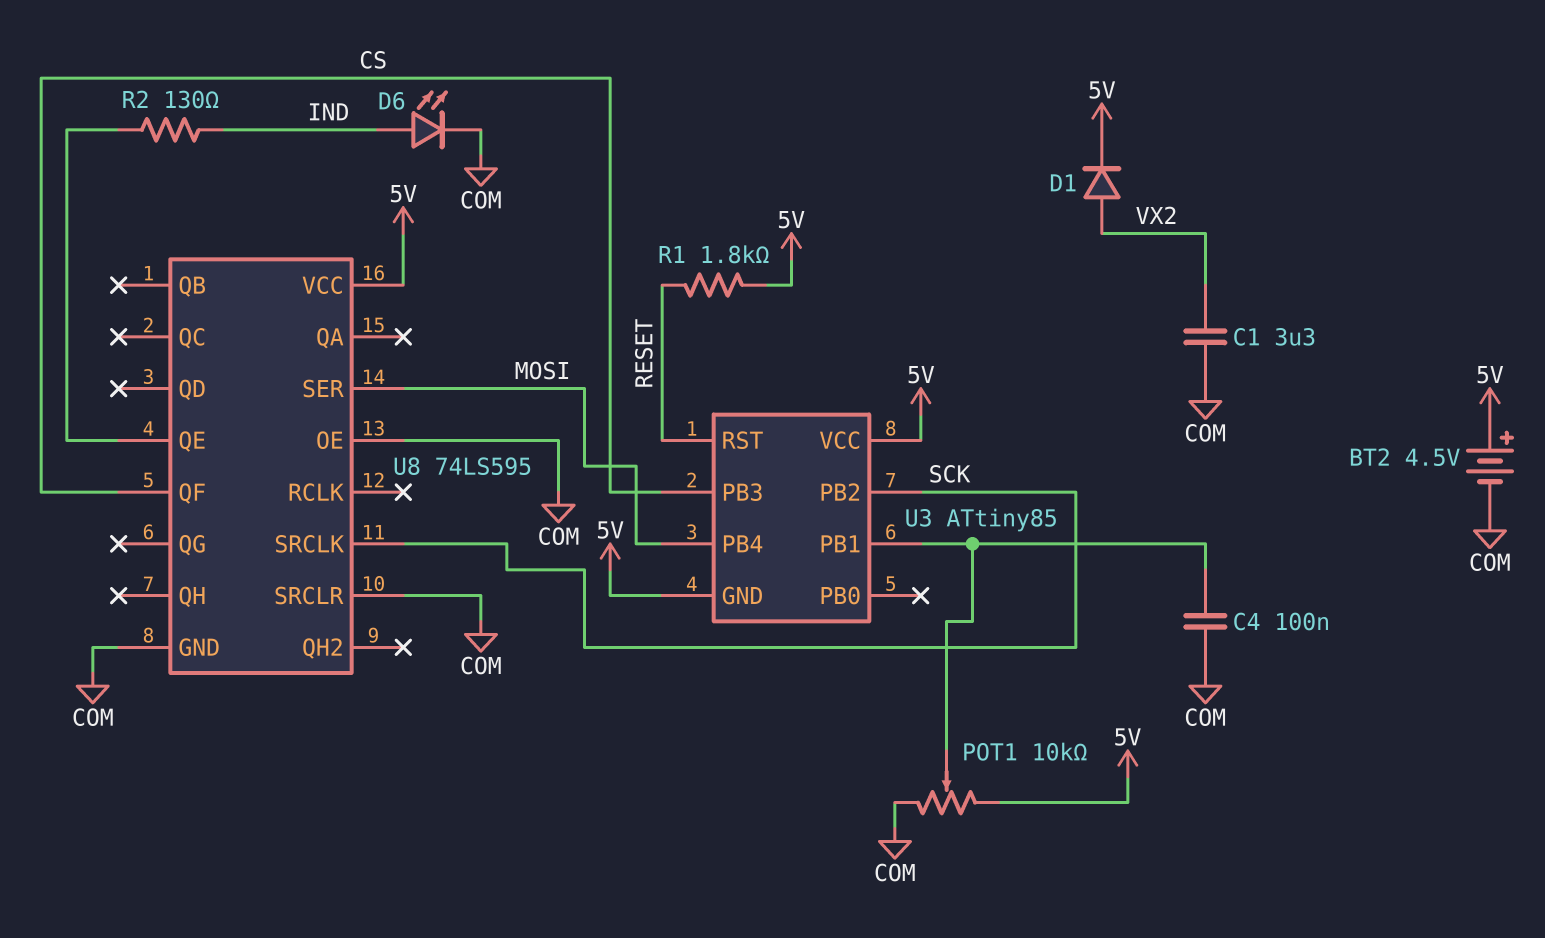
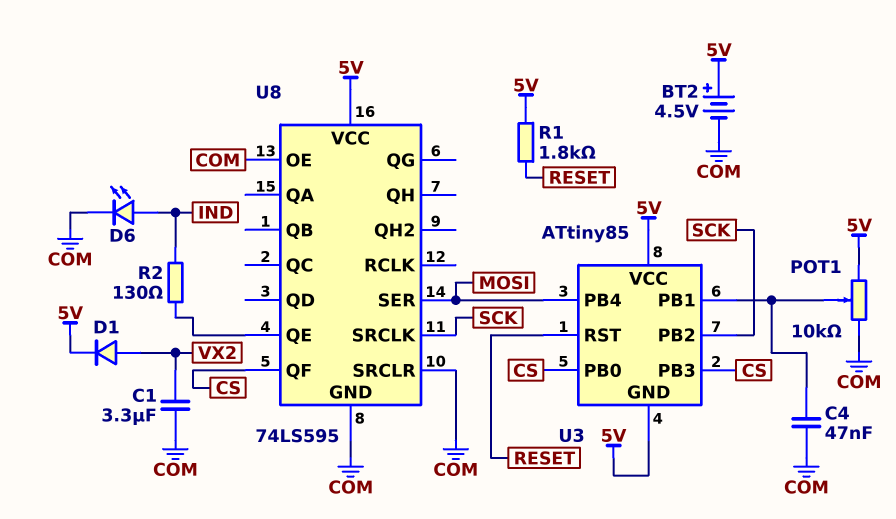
C4: 100nF (COM, U3/PB1) -> 47nF (COM, U3/PB1)
U3 pin PB0: none -> CS

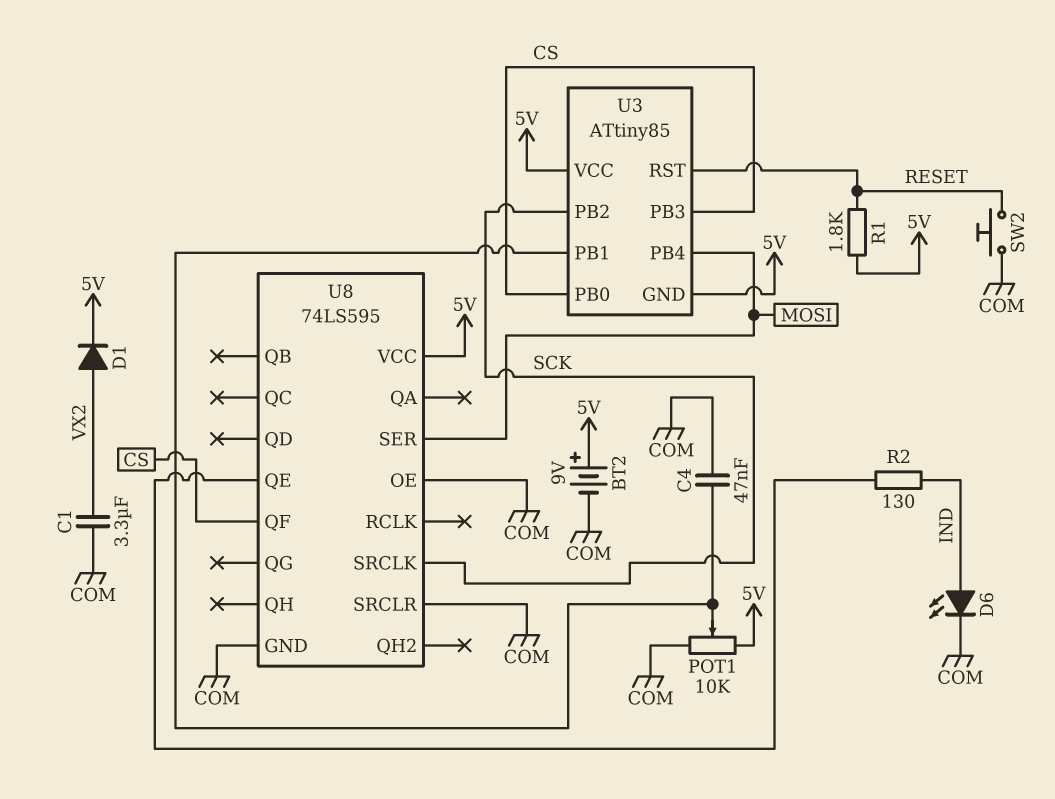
BT2: 4.5V (plus 5V, minus COM) -> 9V (plus 5V, minus COM)
SW2: none -> button (COM, RESET)

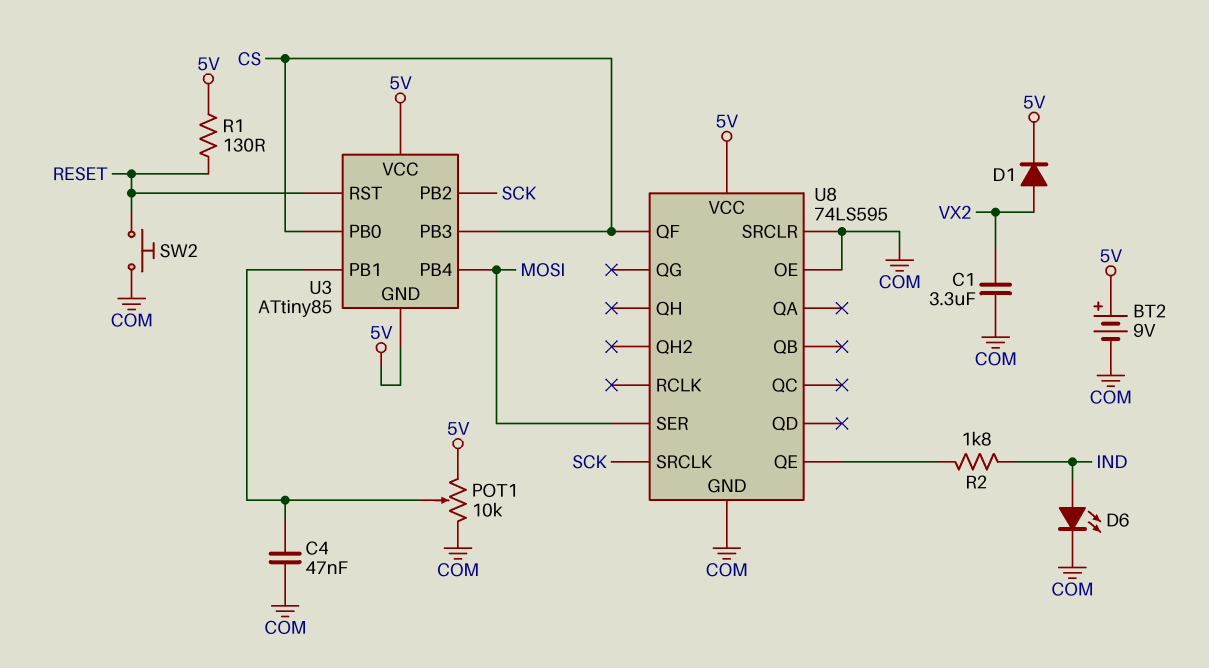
R1: 1.8k (5V, RESET) -> 130 (5V, RESET)
R2: 130 (IND, U8/QE) -> 1.8k (IND, U8/QE)

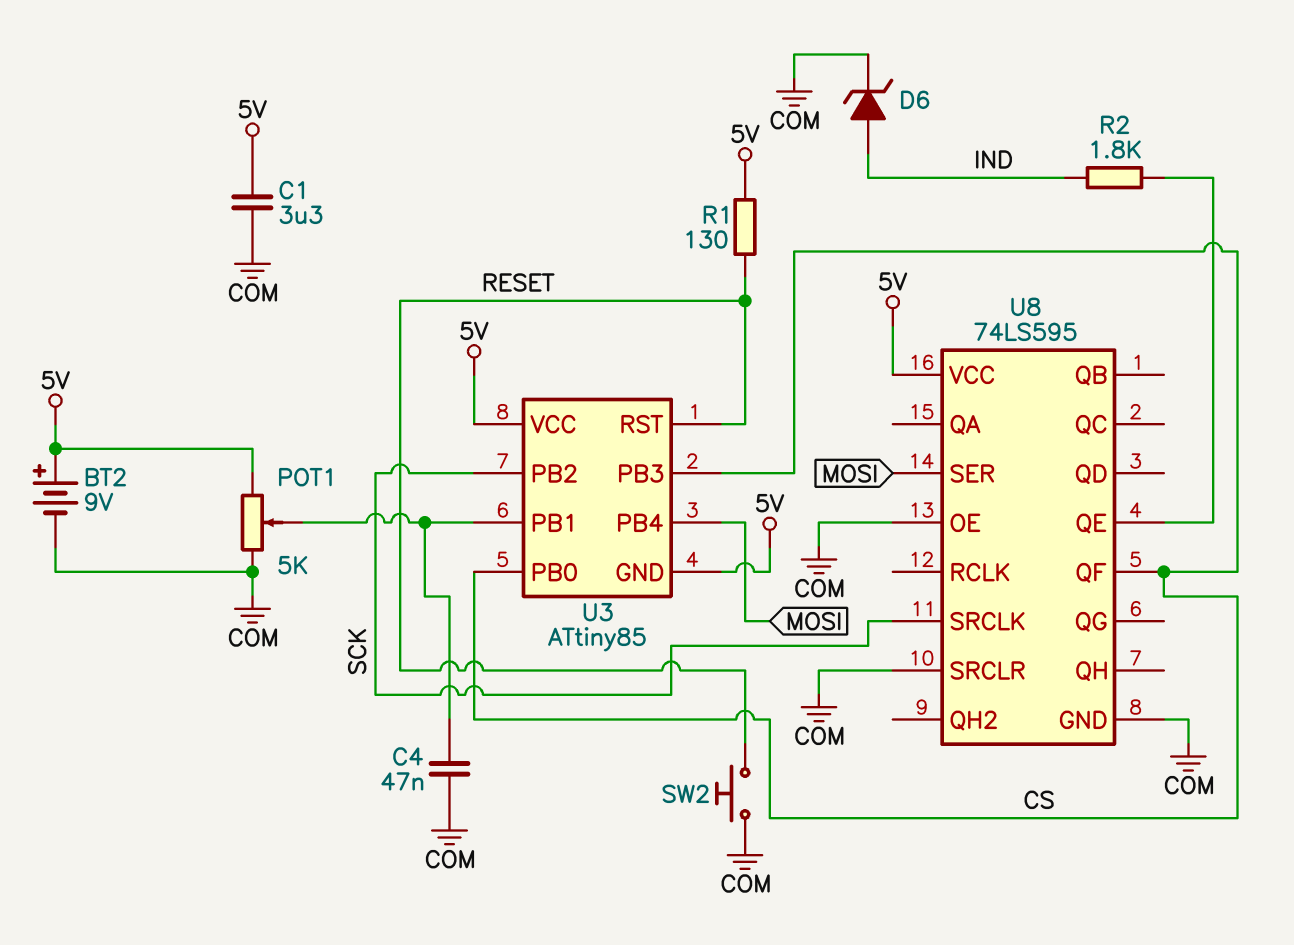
C1: 3.3uF (COM, VX2) -> 3.3uF (5V, COM)
D1: diode (A VX2, K 5V) -> none
D6: LED (A IND, K COM) -> zener (A IND, K COM)
POT1: 10k (5V, COM, wiper U3/PB1) -> 5k (5V, COM, wiper U3/PB1)

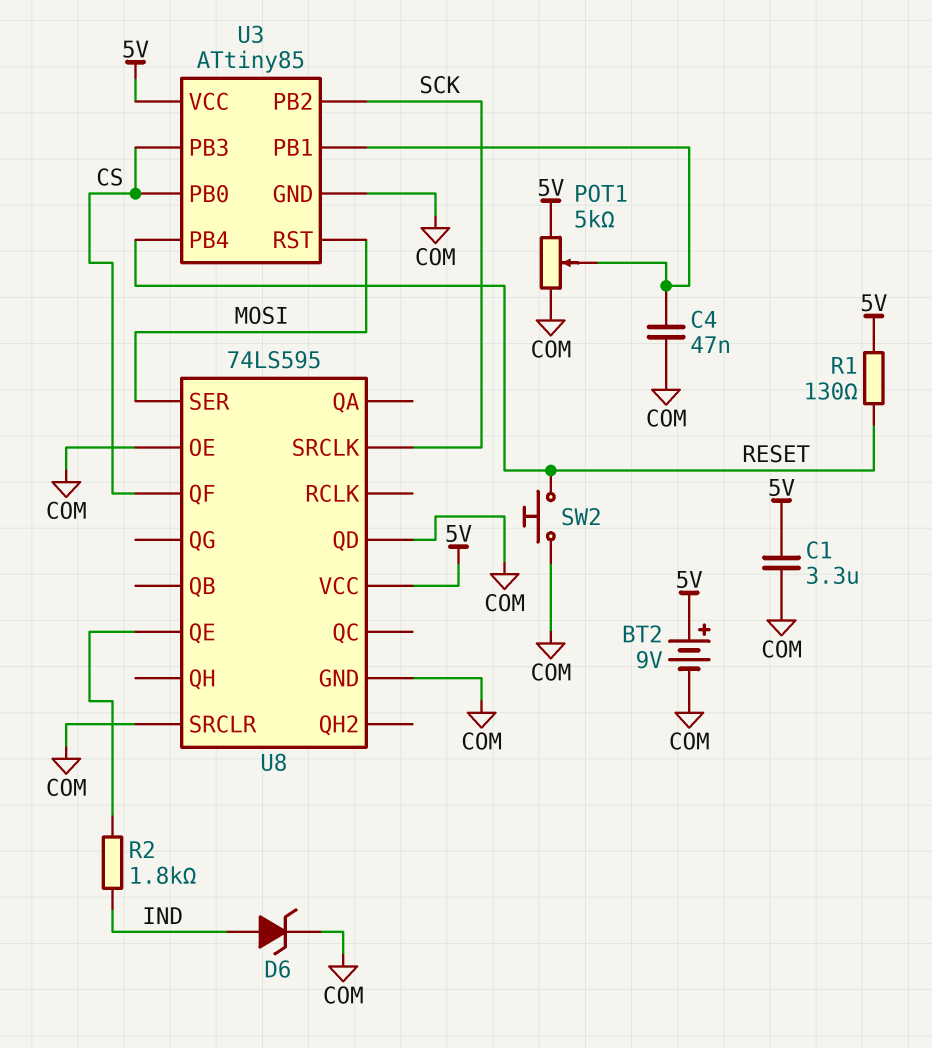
U3 pin GND: 5V -> COM
U3 pin PB4: MOSI -> RESET
U3 pin RST: RESET -> MOSI
U8 pin QD: none -> COM

